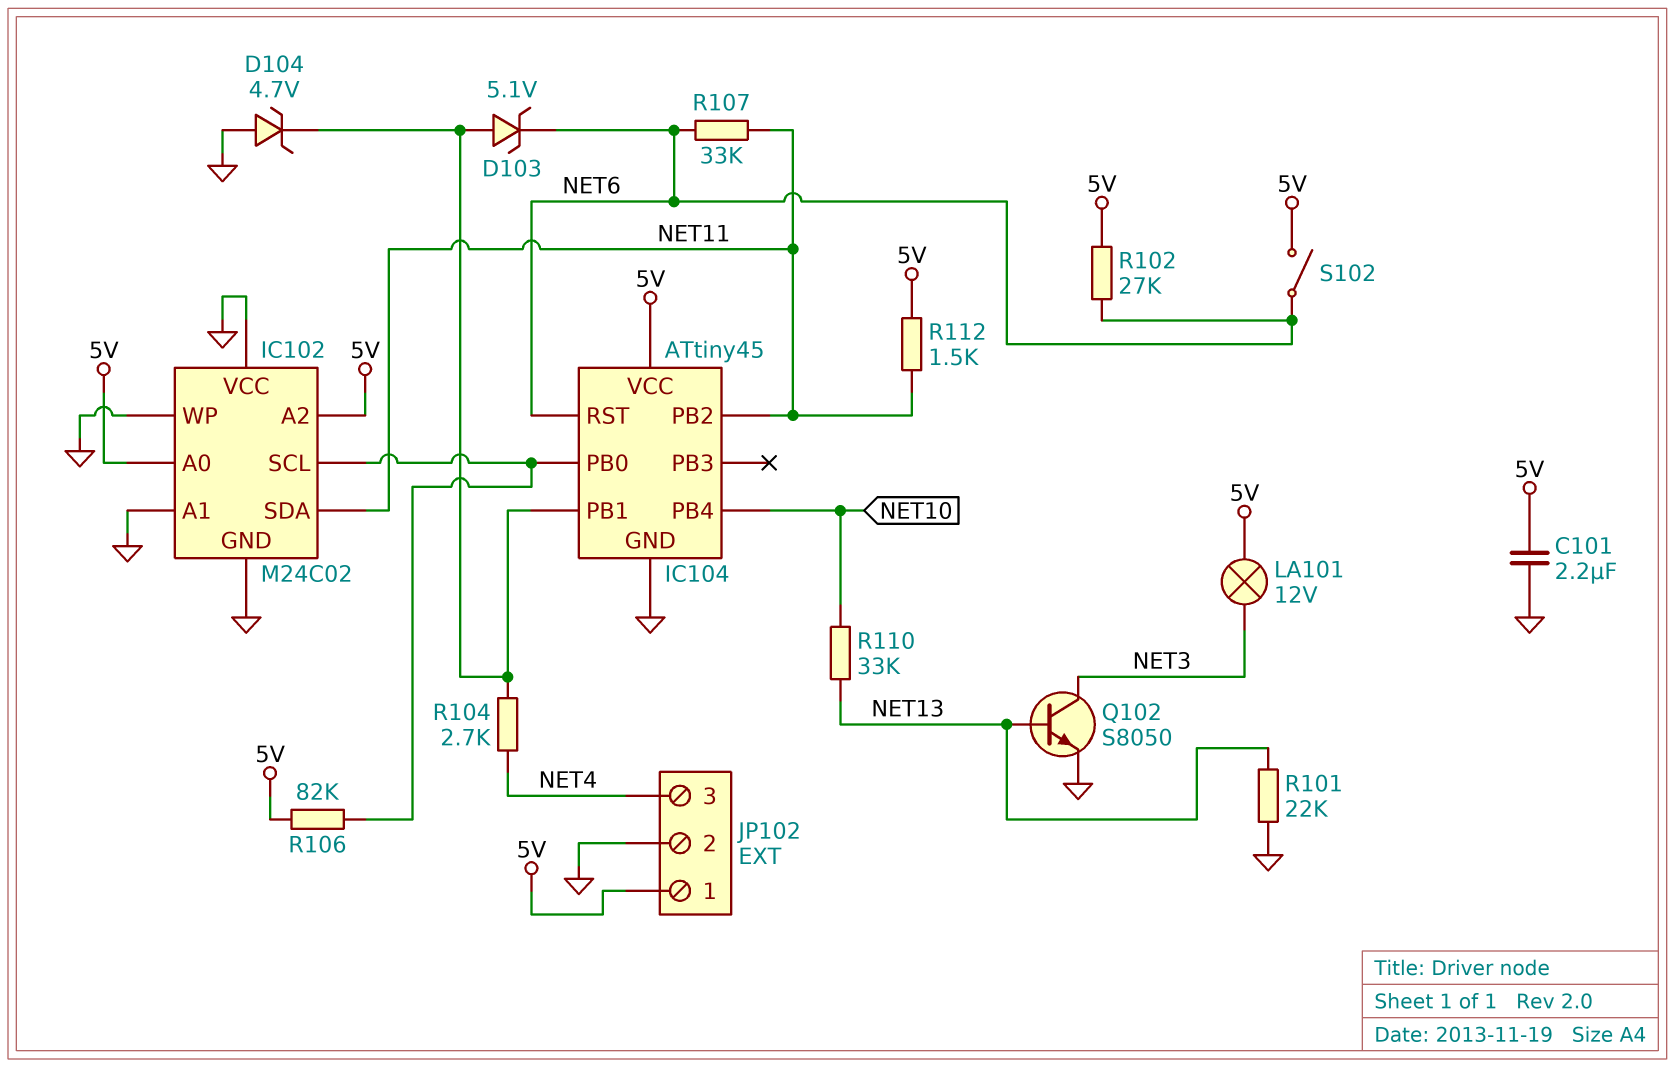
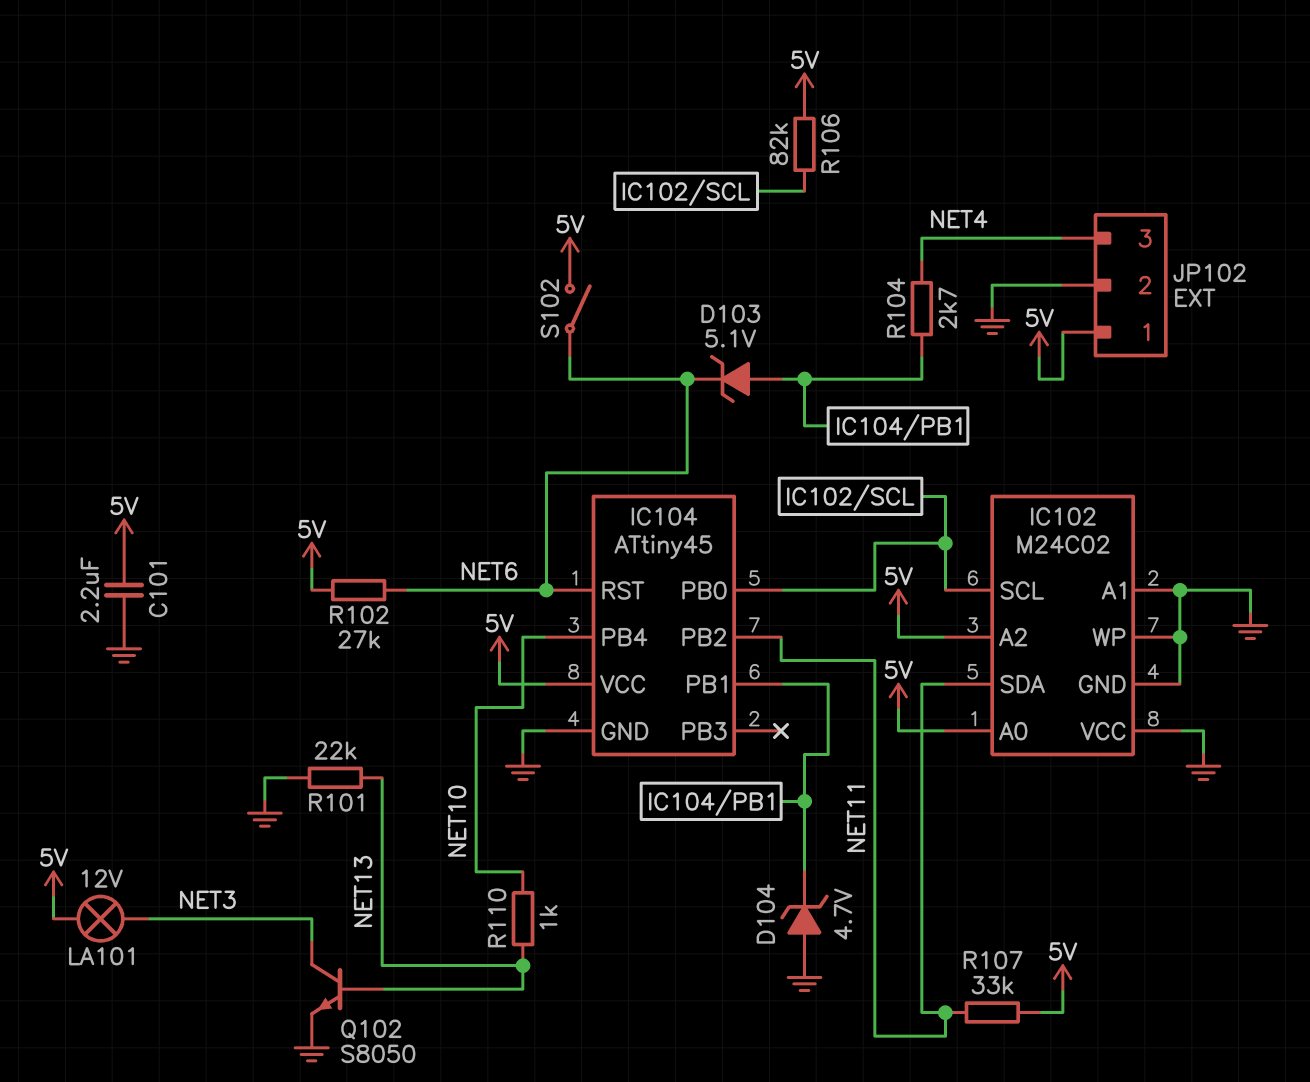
R107: 33k (NET6, NET11) -> 33k (5V, NET11)
R110: 33k (NET10, NET13) -> 1k (NET10, NET13)
R112: 1.5k (5V, NET11) -> none

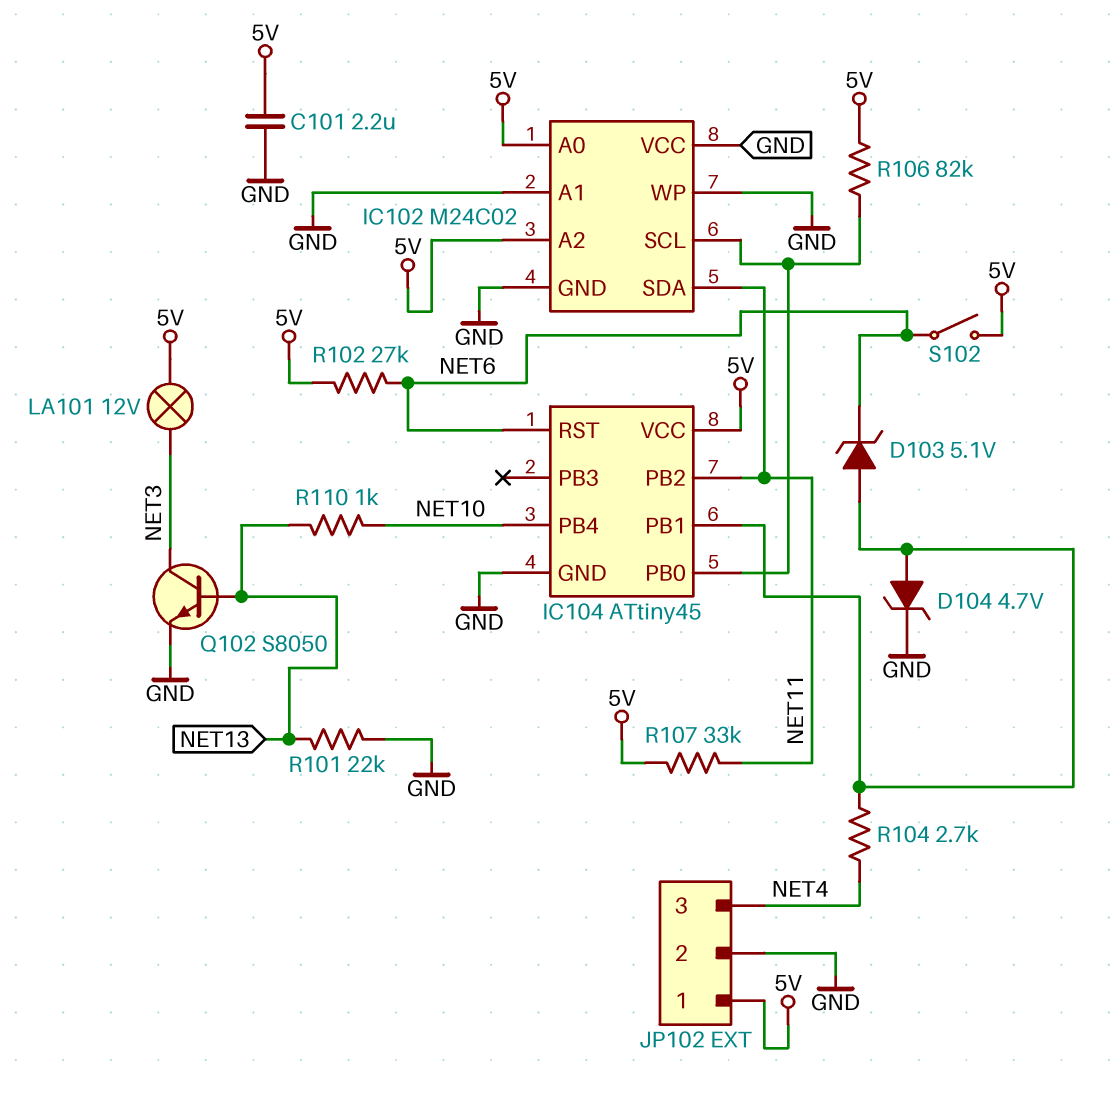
D104: zener 4.7V (A GND, K IC104/PB1) -> zener 4.7V (A IC104/PB1, K GND)

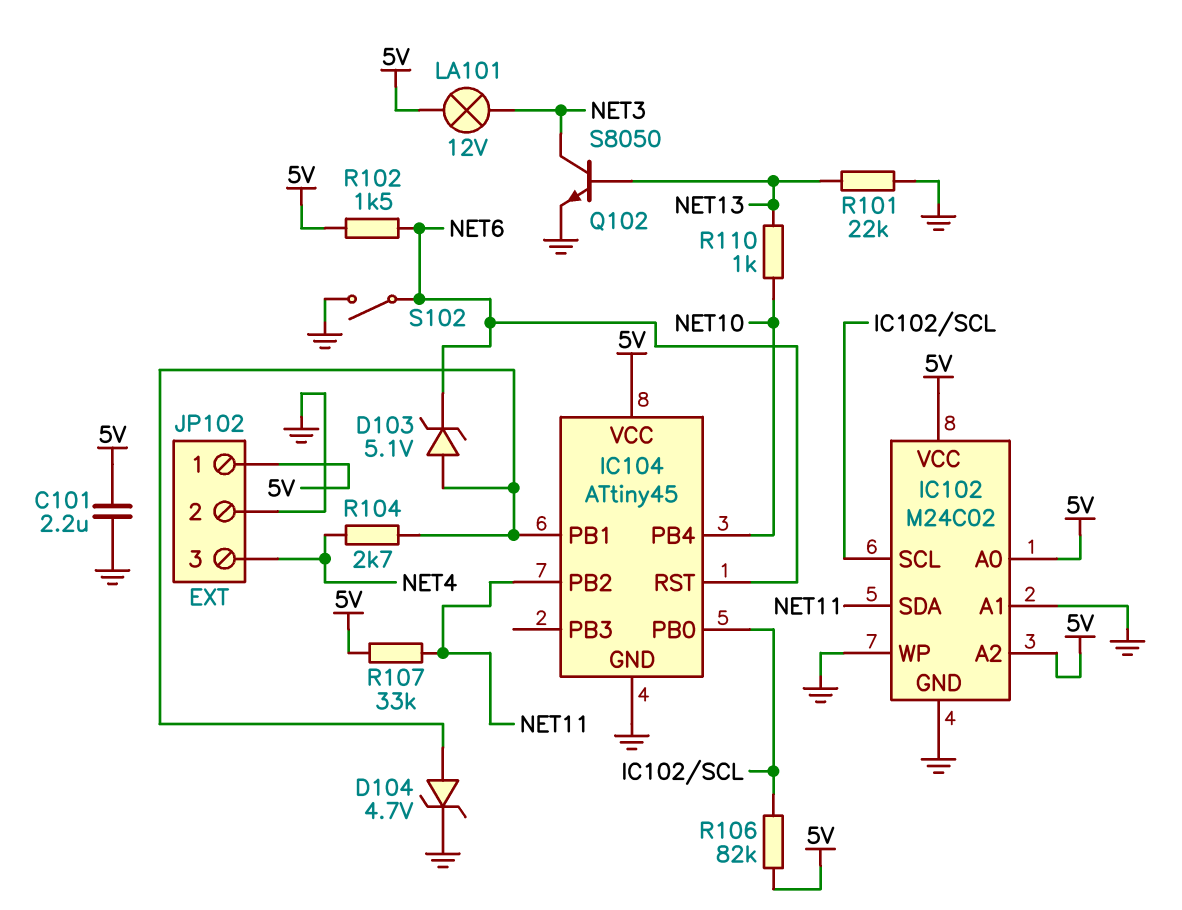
IC102 pin VCC: GND -> 5V
R102: 27k (5V, NET6) -> 1.5k (5V, NET6)
S102: switch (5V, NET6) -> switch (GND, NET6)

